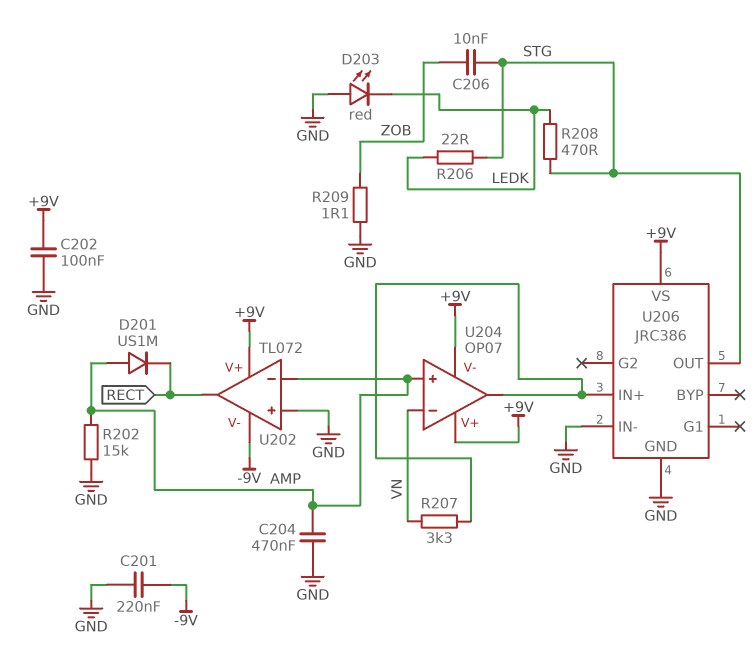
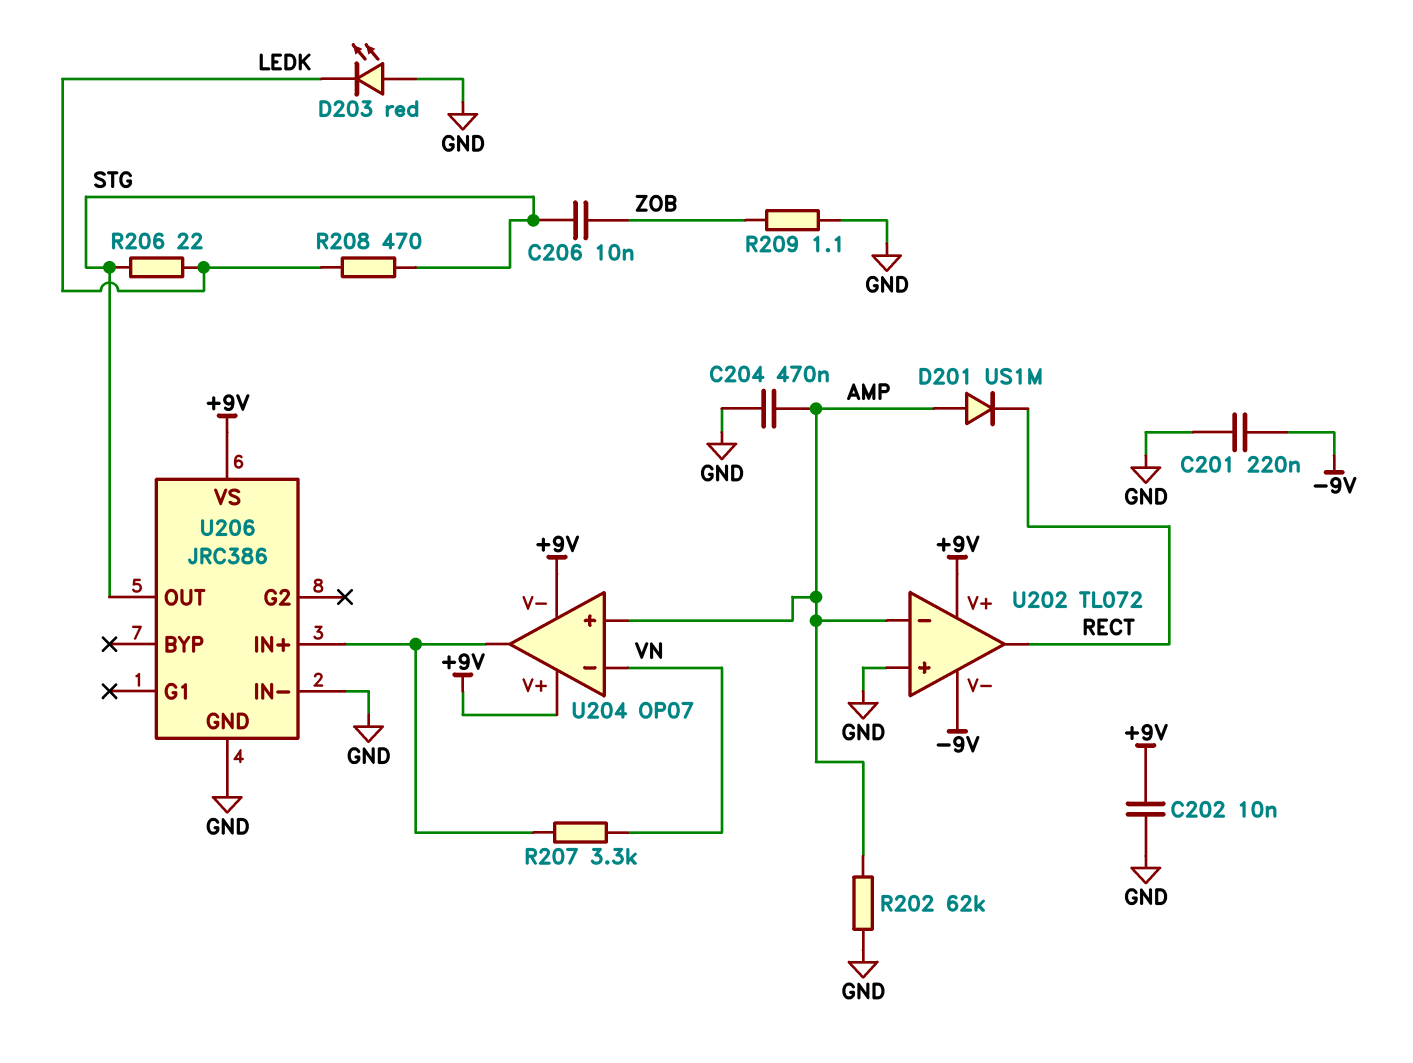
C202: 100nF (+9V, GND) -> 10nF (+9V, GND)
R202: 15k (AMP, GND) -> 62k (AMP, GND)

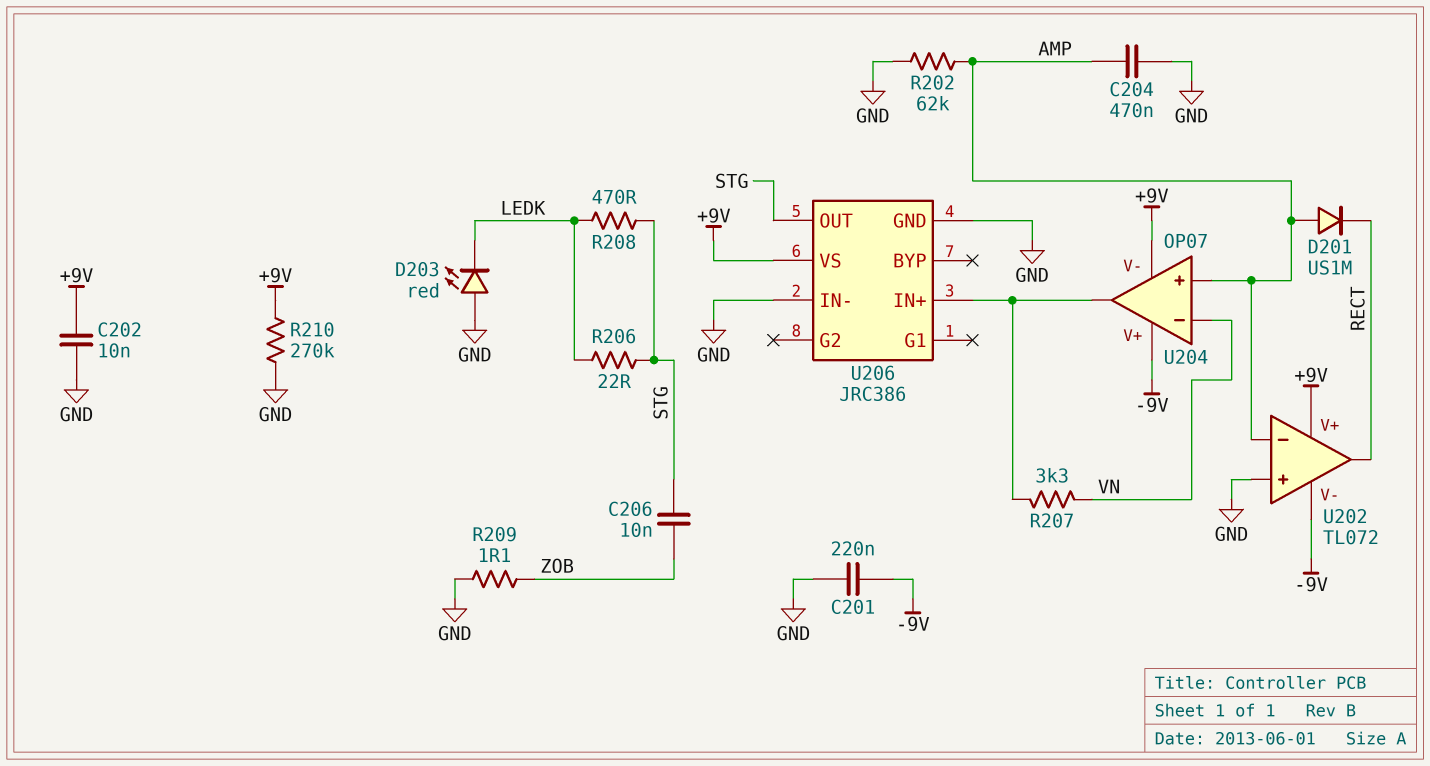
R210: none -> 270k (+9V, GND)
U204 pin V+: +9V -> -9V

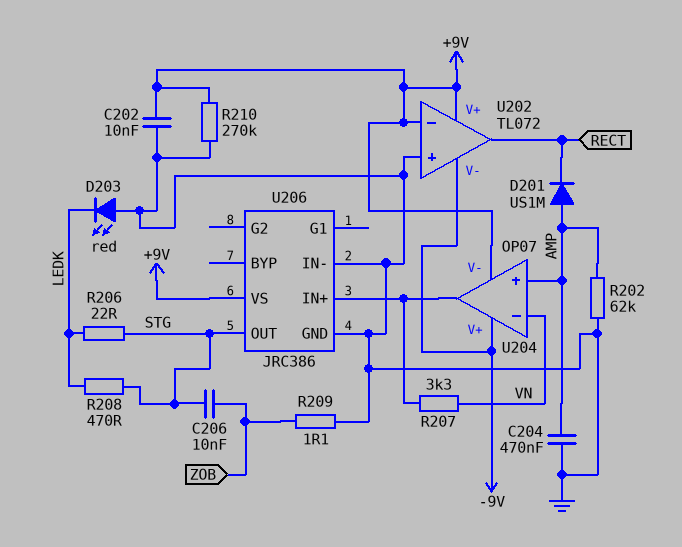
C201: 220nF (-9V, GND) -> none
U202 pin in-: AMP -> +9V

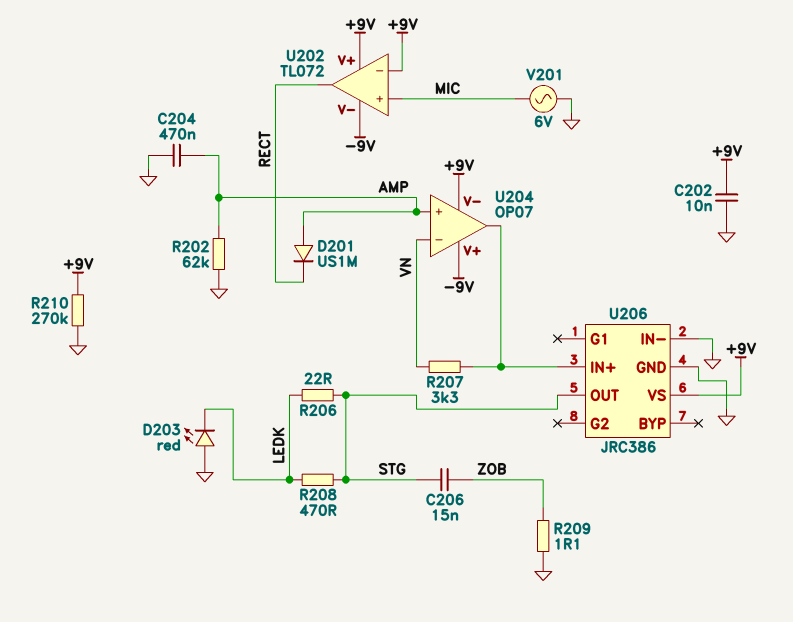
C206: 10nF (STG, ZOB) -> 15nF (STG, ZOB)
U202 pin in+: GND -> MIC
V201: none -> AC 6V (GND, MIC)

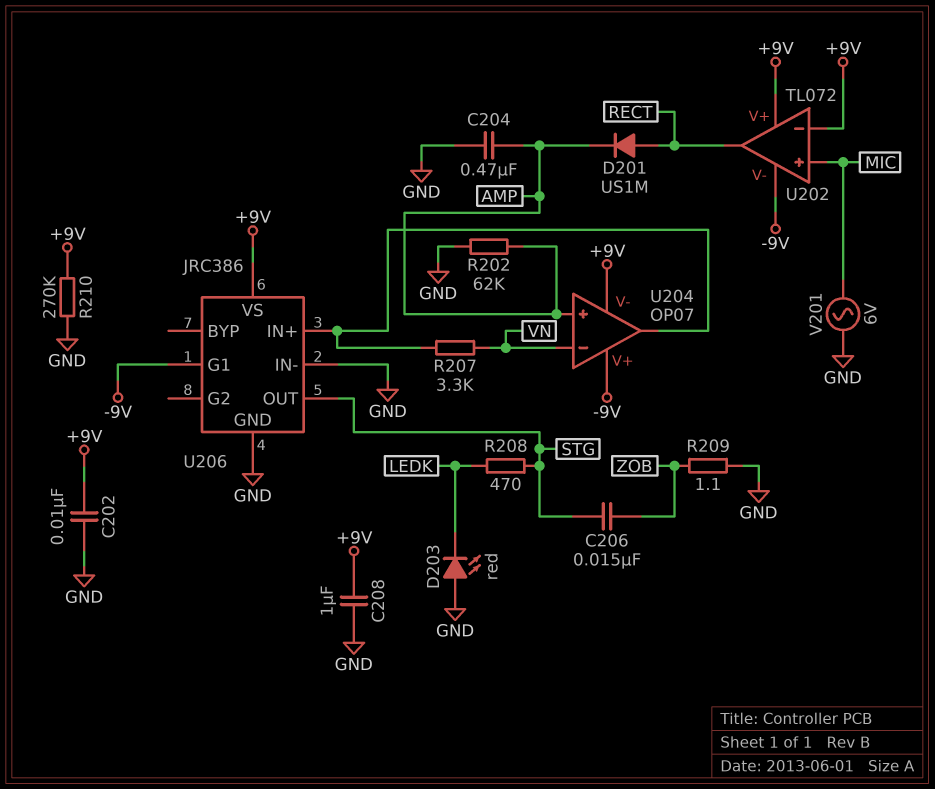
C208: none -> 1uF (+9V, GND)
D201: diode US1M (A AMP, K RECT) -> diode US1M (A RECT, K AMP)
R206: 22 (LEDK, STG) -> none
U206 pin G1: none -> -9V

